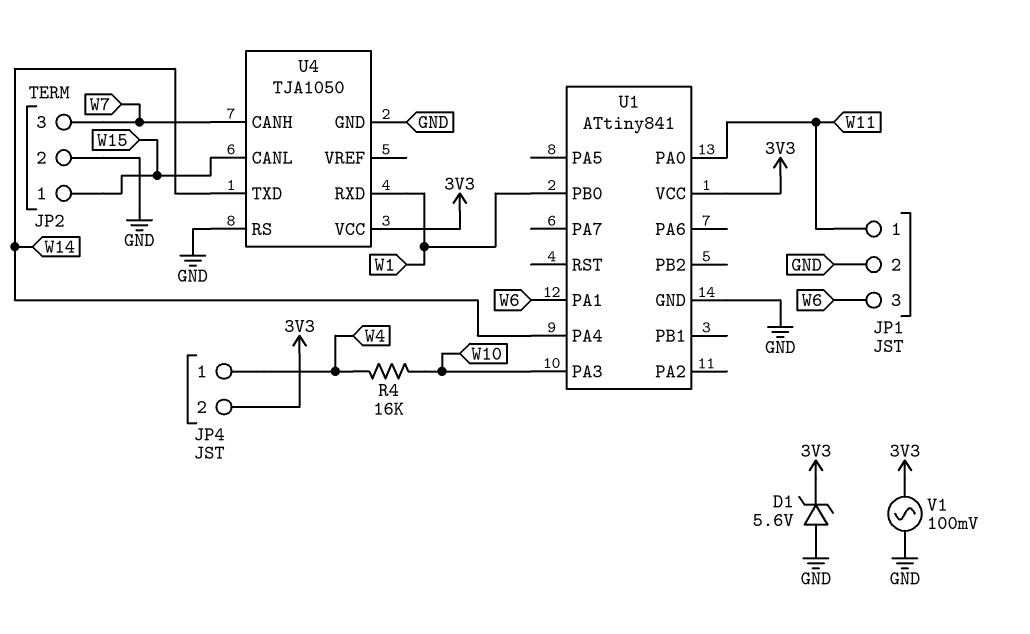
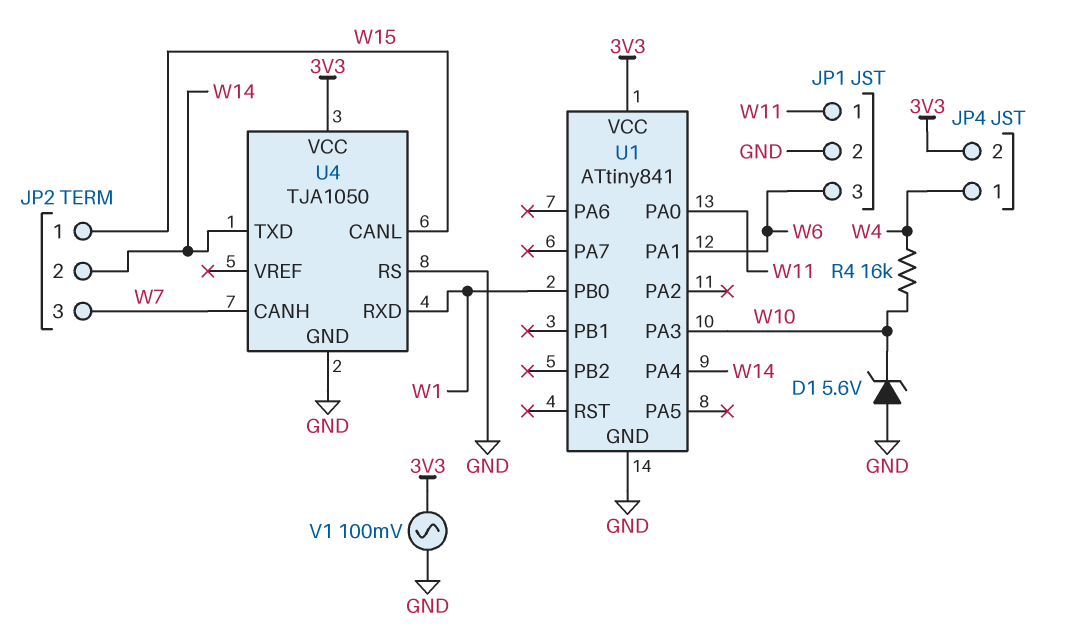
D1: zener 5.6V (A GND, K 3V3) -> zener 5.6V (A GND, K W10)
JP2 pin 2: GND -> W14

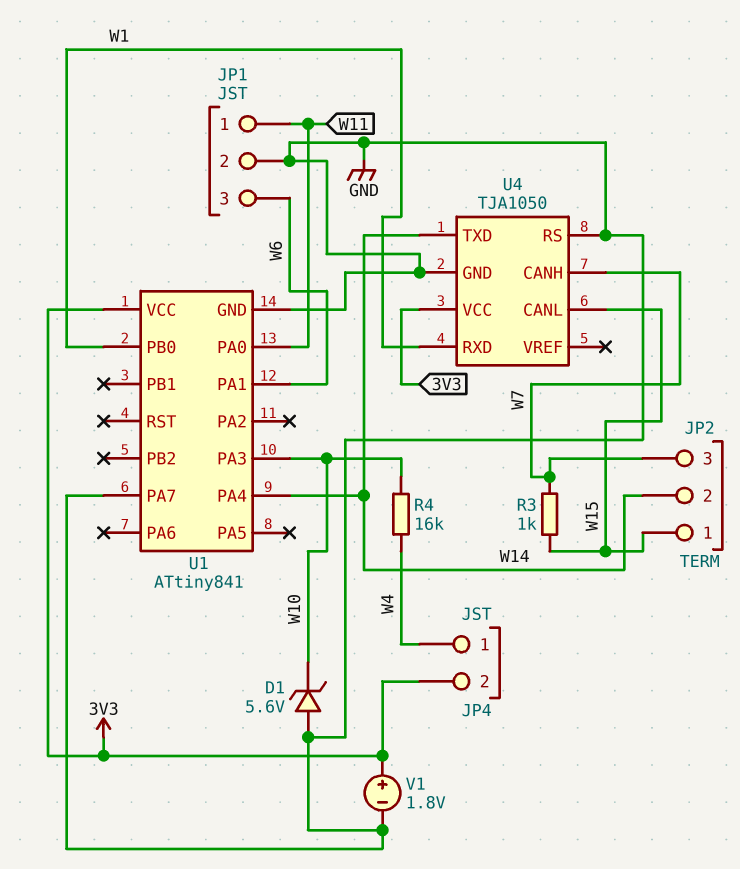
R3: none -> 1k (W7, W15)
U1 pin PA7: none -> GND
V1: AC 100mV (3V3, GND) -> 1.8V (plus 3V3, minus GND)

